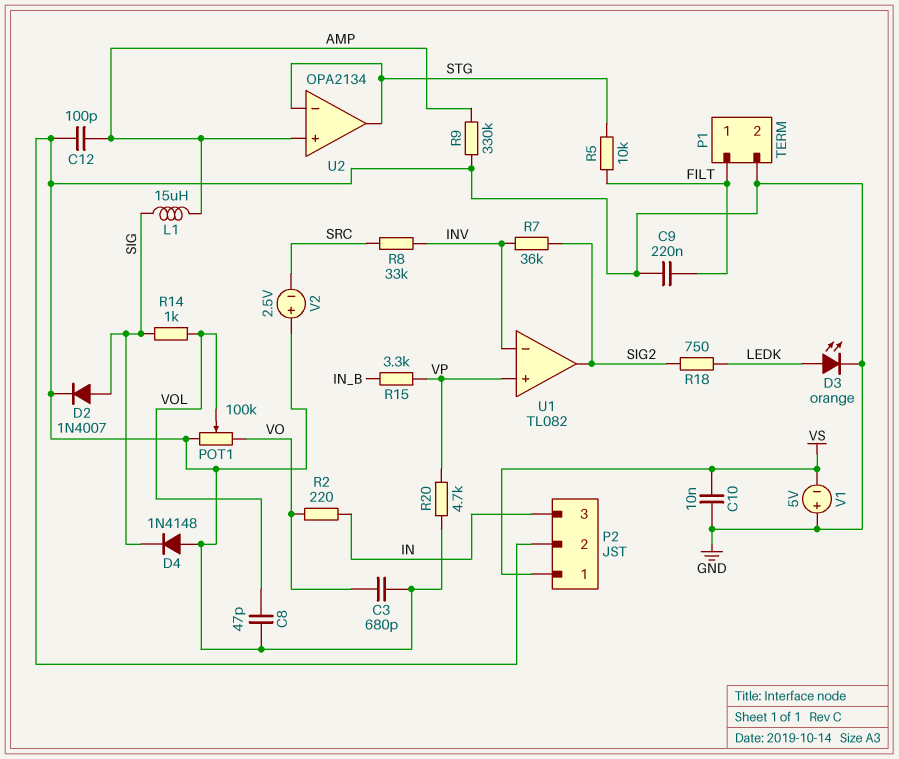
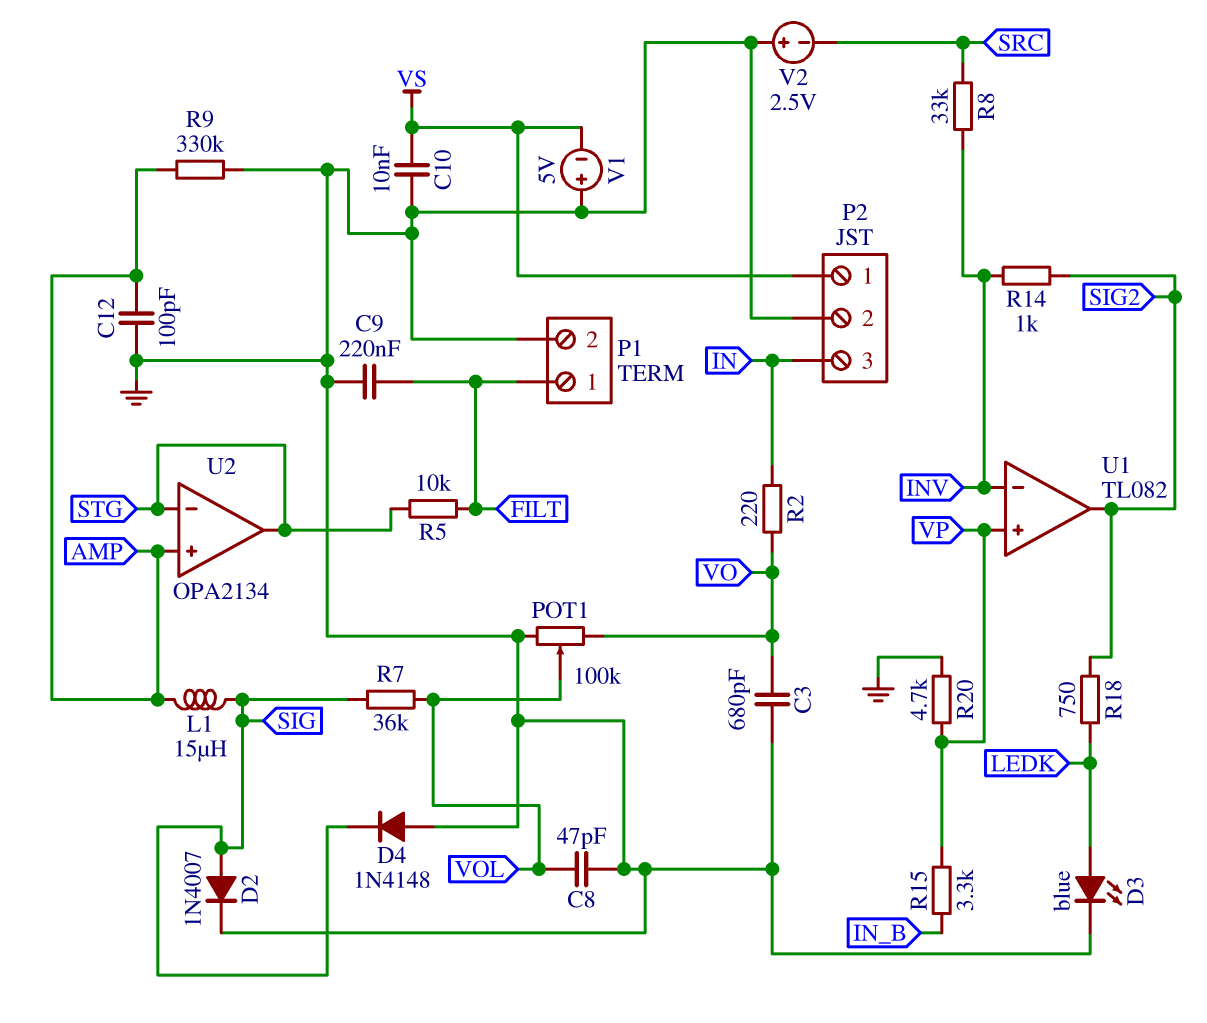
D3: LED orange (A LEDK, K GND) -> LED blue (A LEDK, K GND)
R7: 36k (INV, SIG2) -> 36k (SIG, VOL)
R14: 1k (SIG, VOL) -> 1k (INV, SIG2)

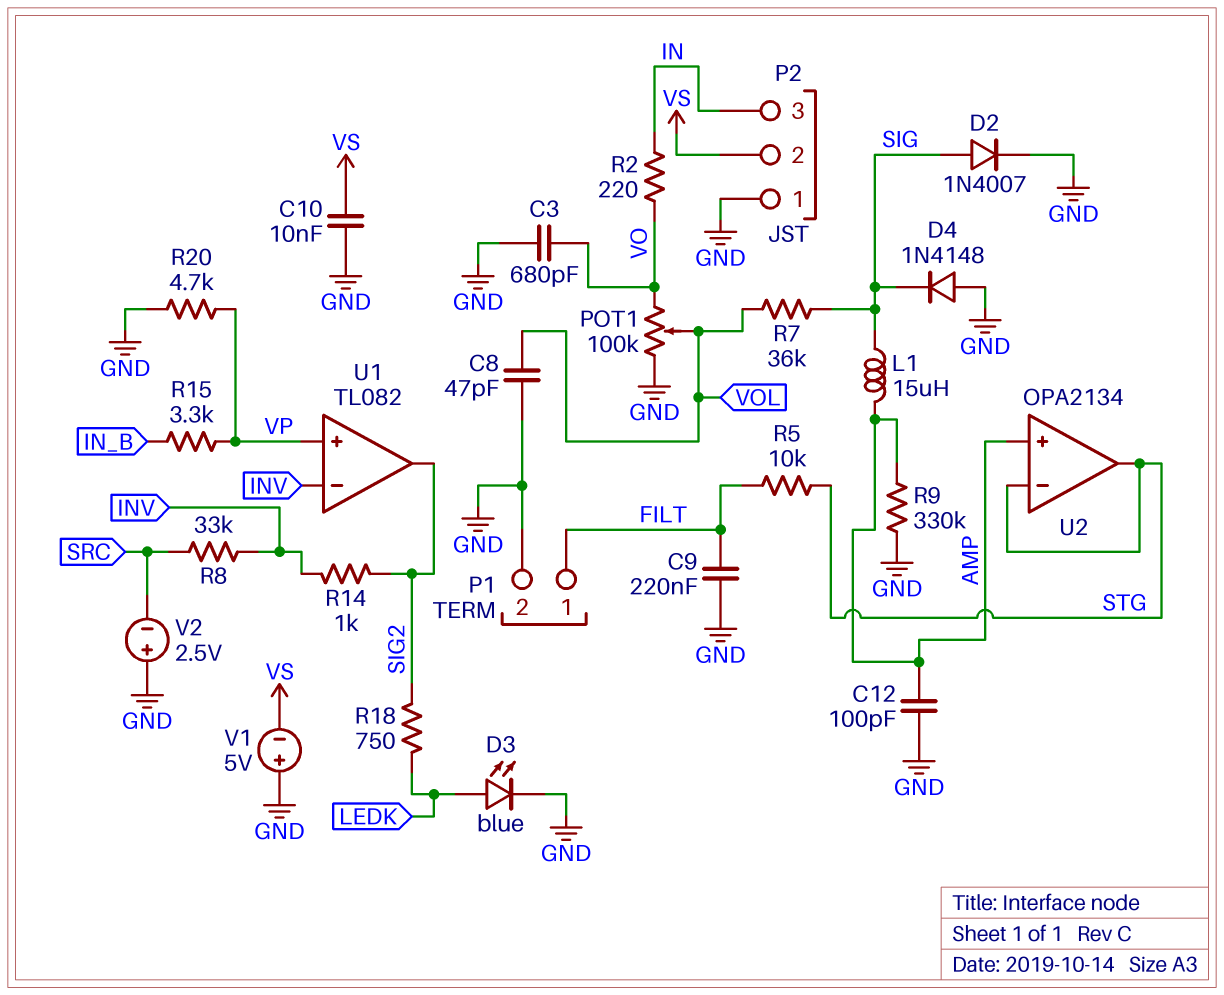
P2 pin 1: VS -> GND
P2 pin 2: GND -> VS

